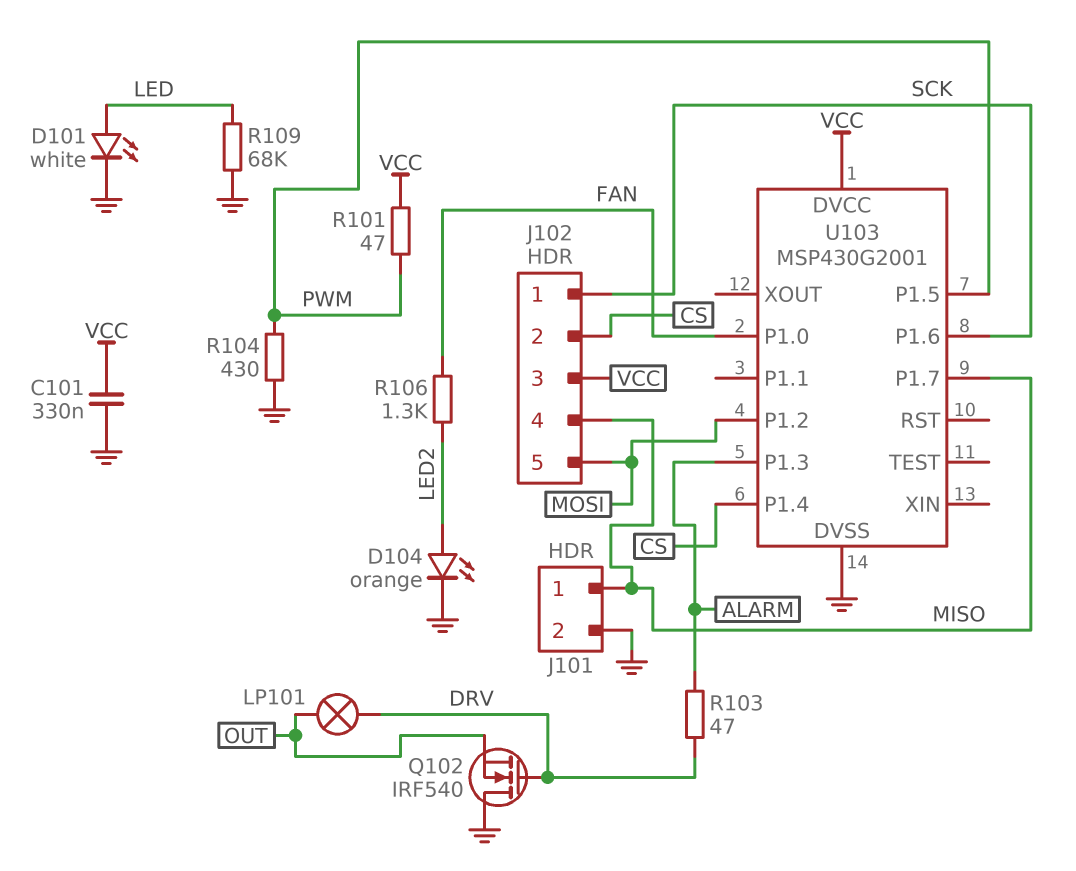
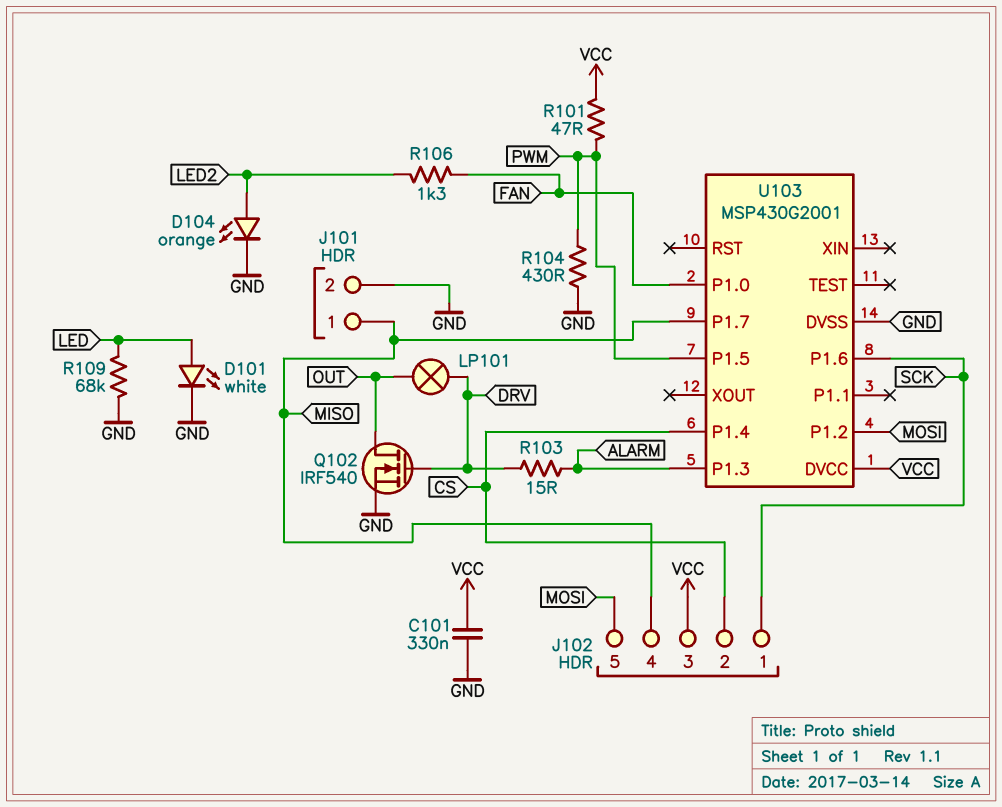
Q102: NMOS IRF540 (G DRV, D GND, S OUT) -> NMOS IRF540 (G DRV, D OUT, S GND)
R103: 47 (ALARM, DRV) -> 15 (ALARM, DRV)

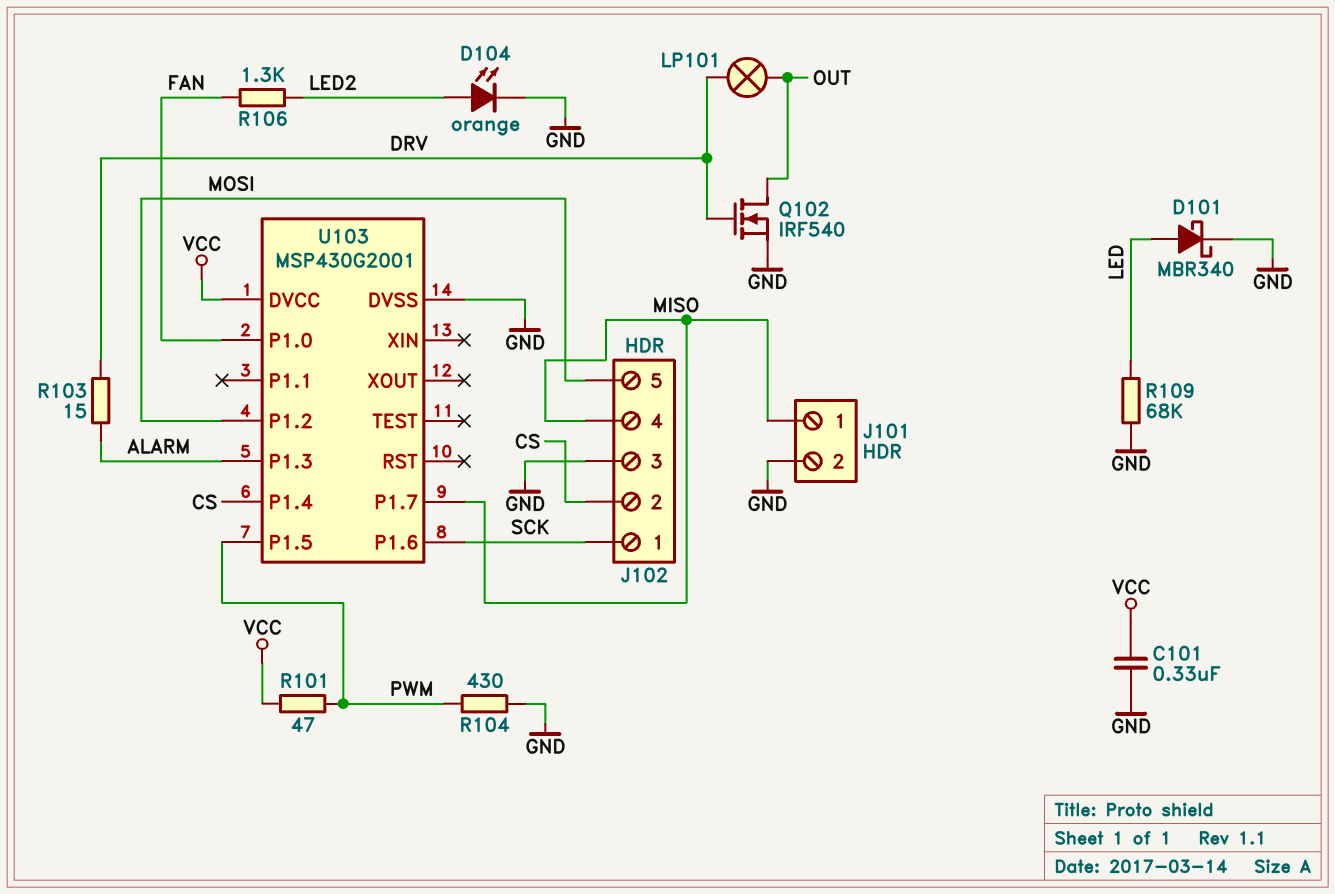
D101: LED white (A LED, K GND) -> schottky MBR340 (A LED, K GND)
J102 pin 3: VCC -> GND

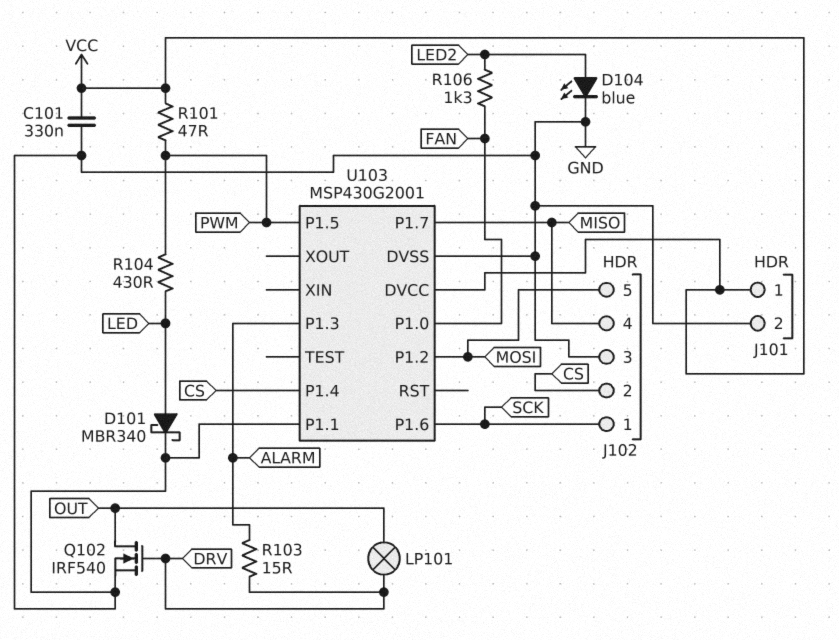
D104: LED orange (A LED2, K GND) -> LED blue (A LED2, K GND)
J101 pin 1: MISO -> VCC
R104: 430 (GND, PWM) -> 430 (LED, PWM)
R109: 68k (GND, LED) -> none
U103 pin P1.1: none -> GND

